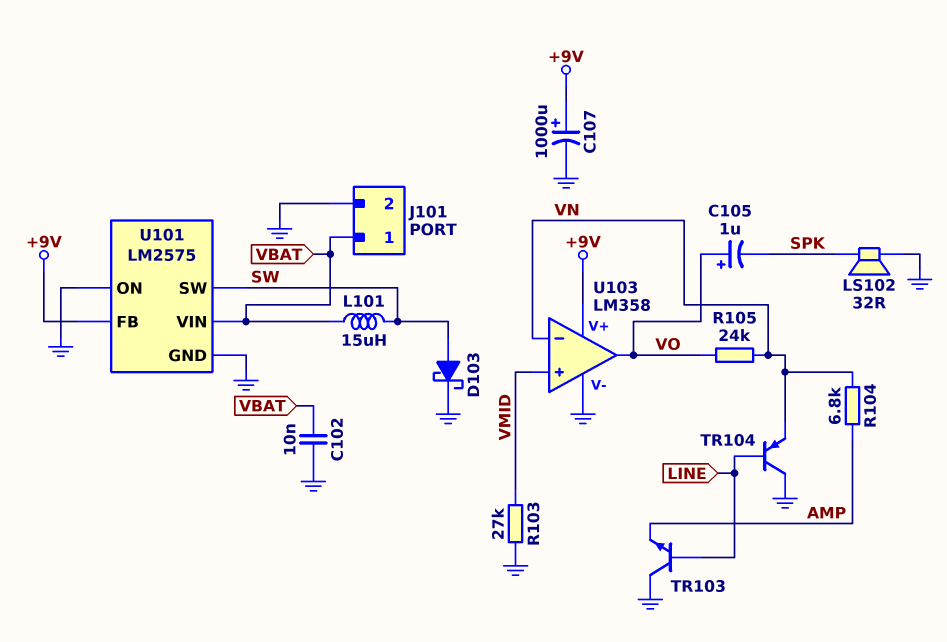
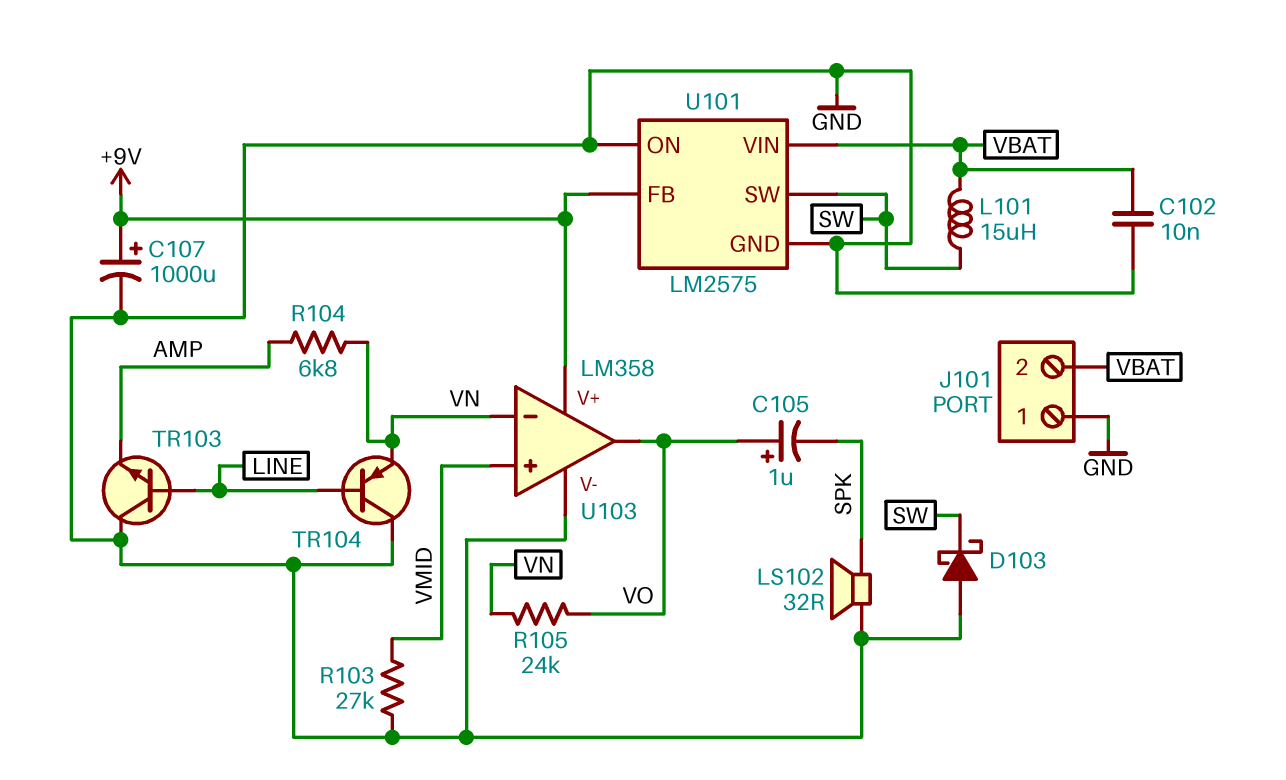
D103: schottky (A SW, K GND) -> schottky (A GND, K SW)
J101 pin 1: VBAT -> GND
J101 pin 2: GND -> VBAT

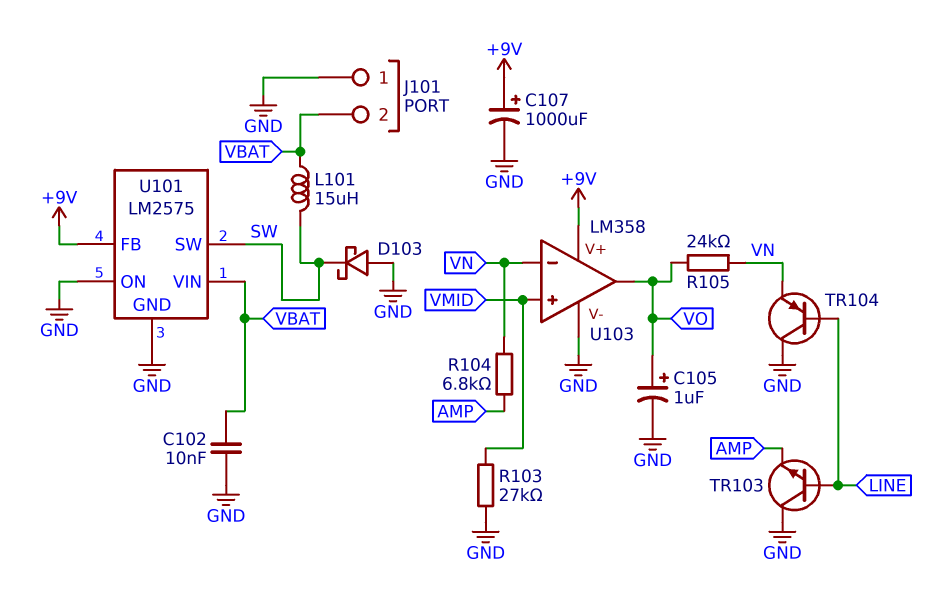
C105: 1uF (plus VO, minus SPK) -> 1uF (plus VO, minus GND)
LS102: speaker 32R (GND, SPK) -> none

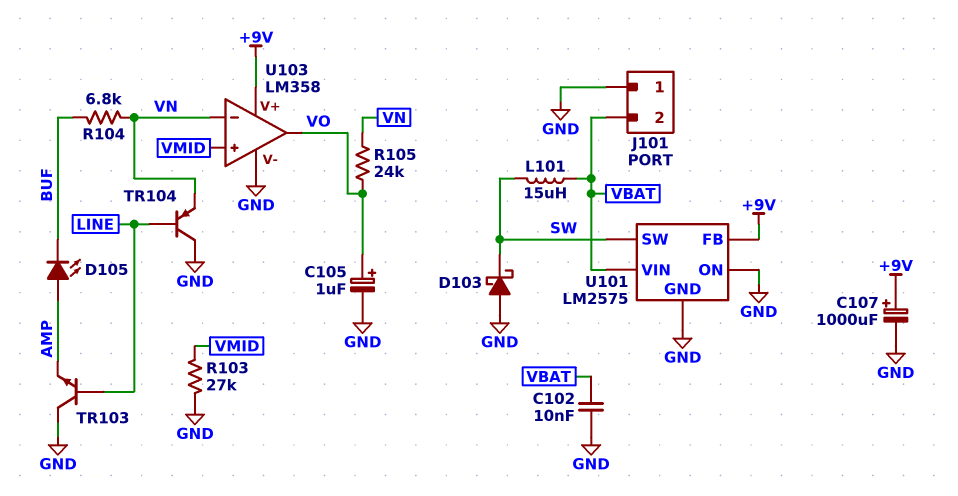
D105: none -> LED (A AMP, K BUF)
R104: 6.8k (AMP, VN) -> 6.8k (BUF, VN)

